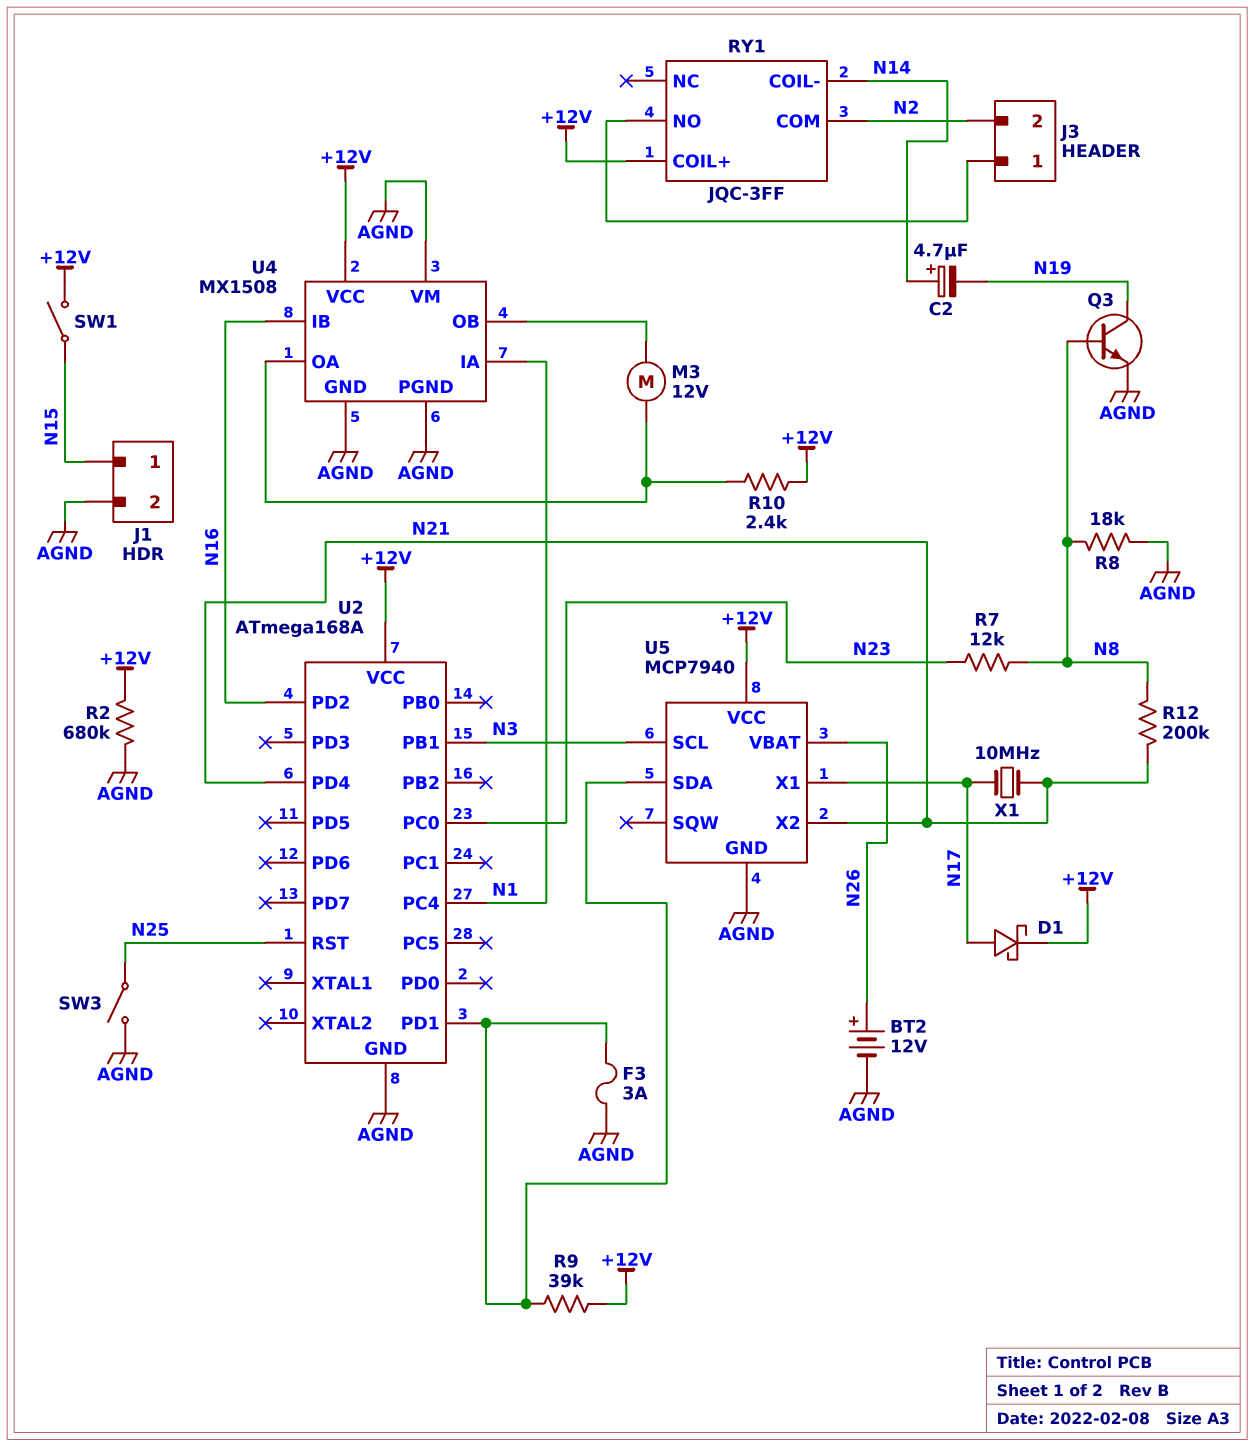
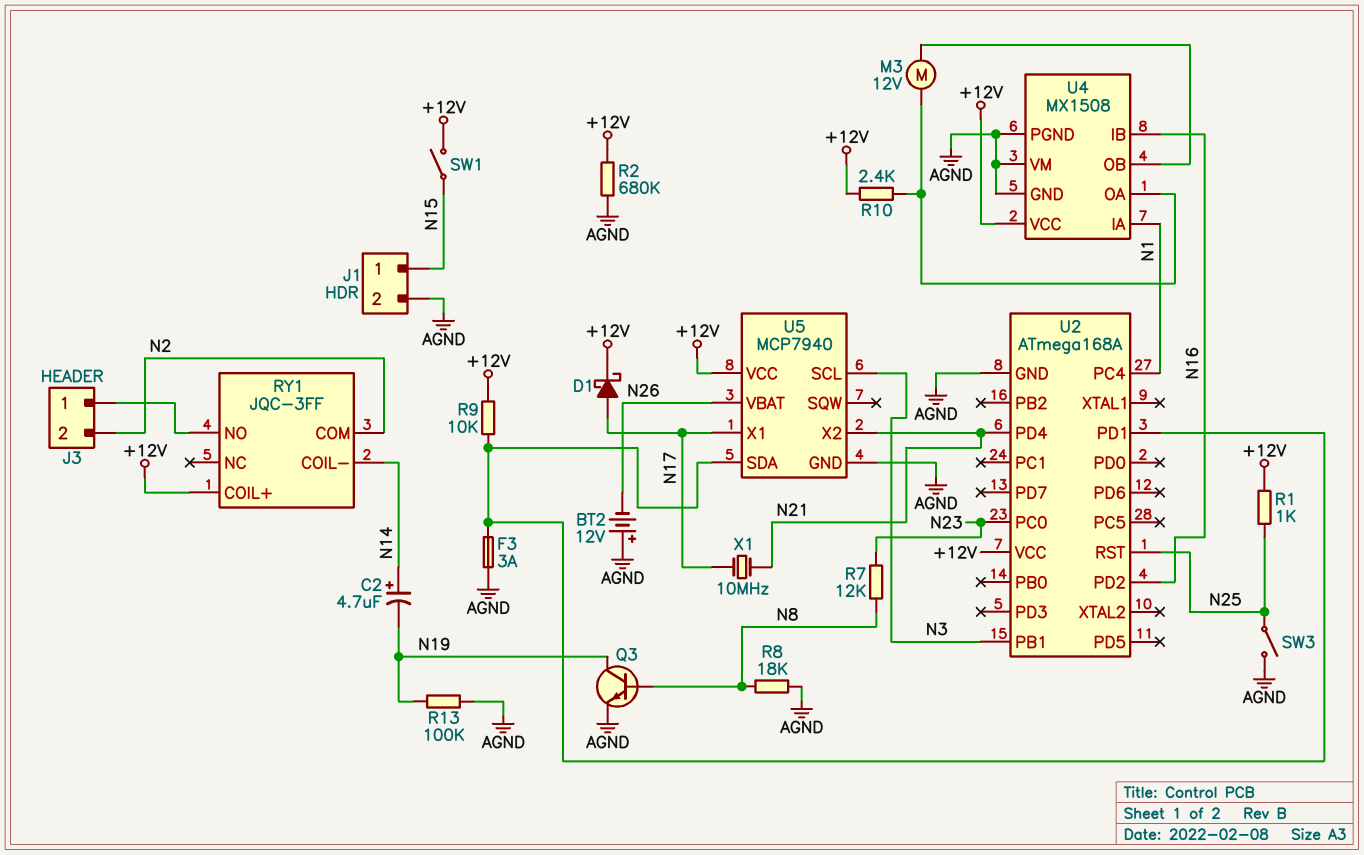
BT2: 12V (plus N26, minus AGND) -> 12V (plus AGND, minus N26)
R1: none -> 1k (+12V, N25)
R9: 39k (+12V, U2/PD1) -> 10k (+12V, U2/PD1)
R12: 200k (N8, N21) -> none
R13: none -> 100k (AGND, N19)

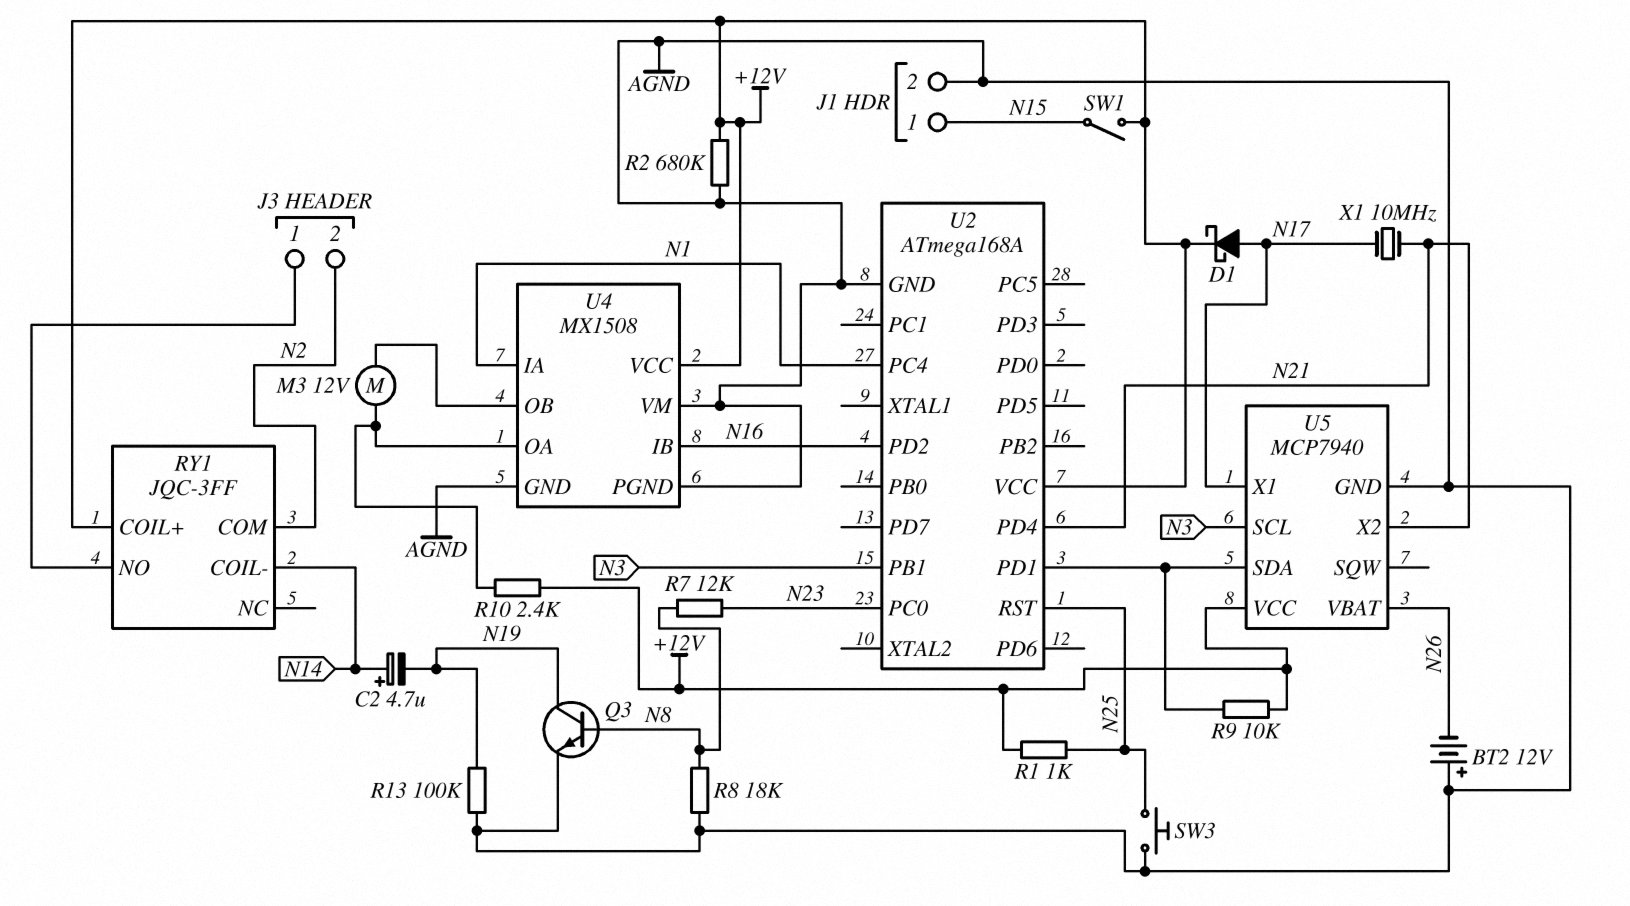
F3: 3A (AGND, U2/PD1) -> none
SW3: switch (AGND, N25) -> button (AGND, N25)

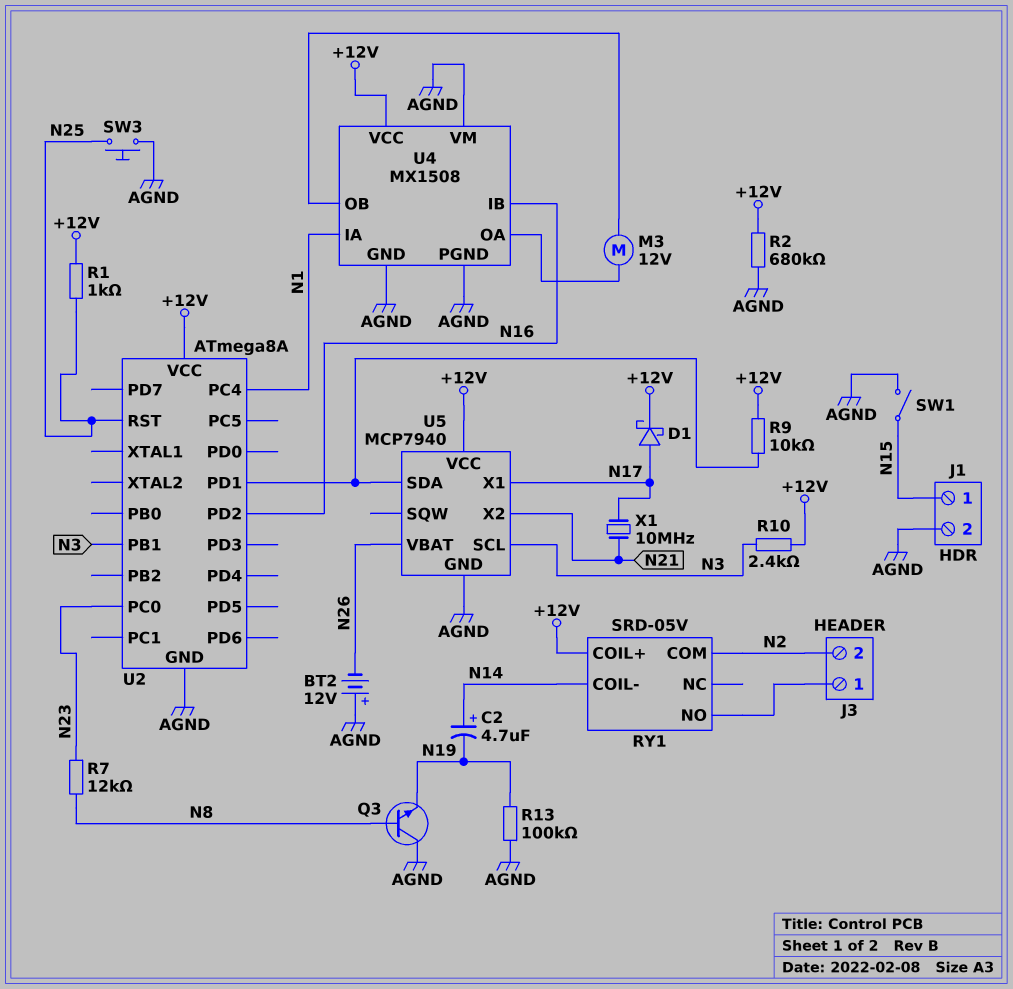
Q3: NPN (B N8, C N19, E AGND) -> NPN (B N8, C AGND, E N19)
R8: 18k (AGND, N8) -> none
R10: 2.4k (+12V, U4/OA) -> 2.4k (+12V, N3)
RY1: JQC-3FF -> SRD-05V
SW1: switch (+12V, N15) -> switch (AGND, N15)
U2: ATmega168A -> ATmega8A
U2 pin PD4: N21 -> none

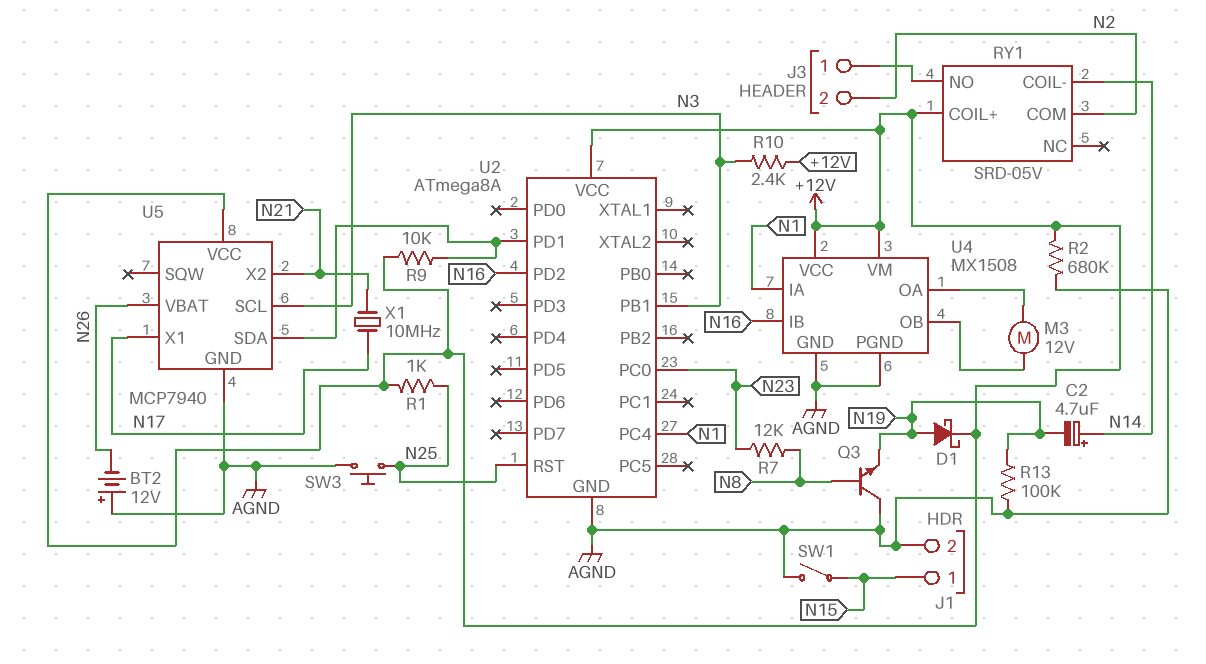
D1: schottky (A N17, K +12V) -> schottky (A N19, K +12V)
U4 pin VM: AGND -> +12V

